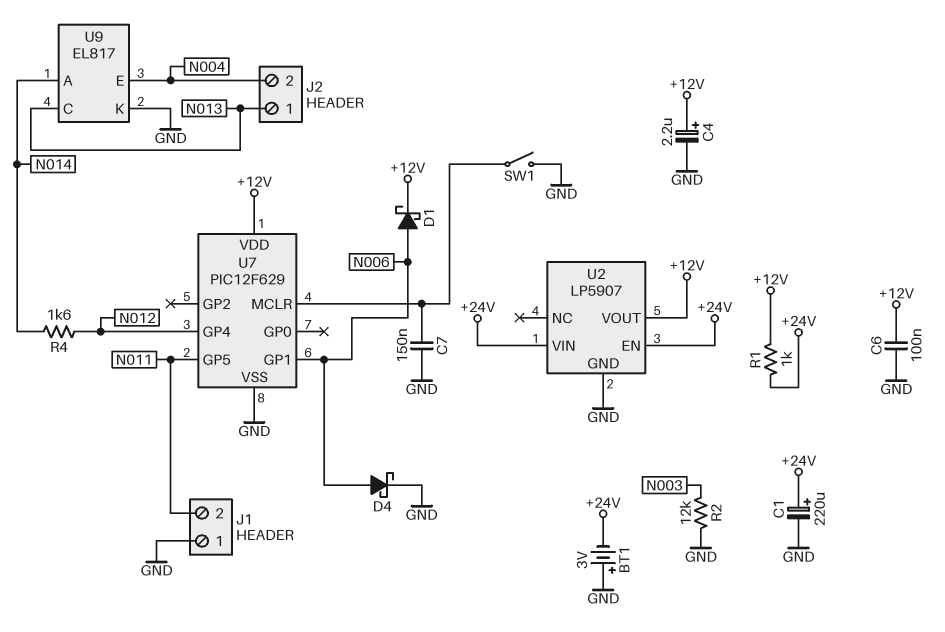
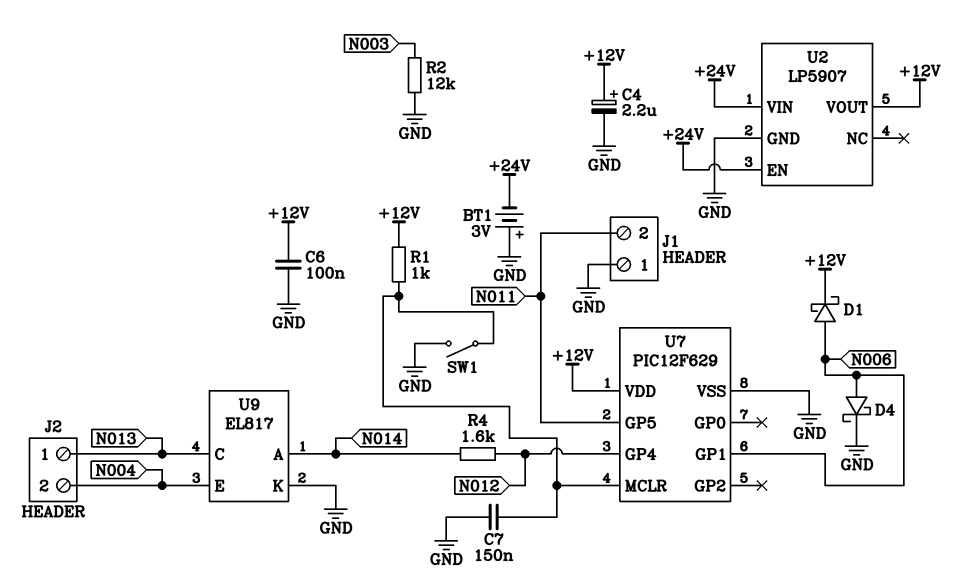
C1: 220uF (plus +24V, minus GND) -> none
R1: 1k (+12V, +24V) -> 1k (+12V, U7/MCLR)

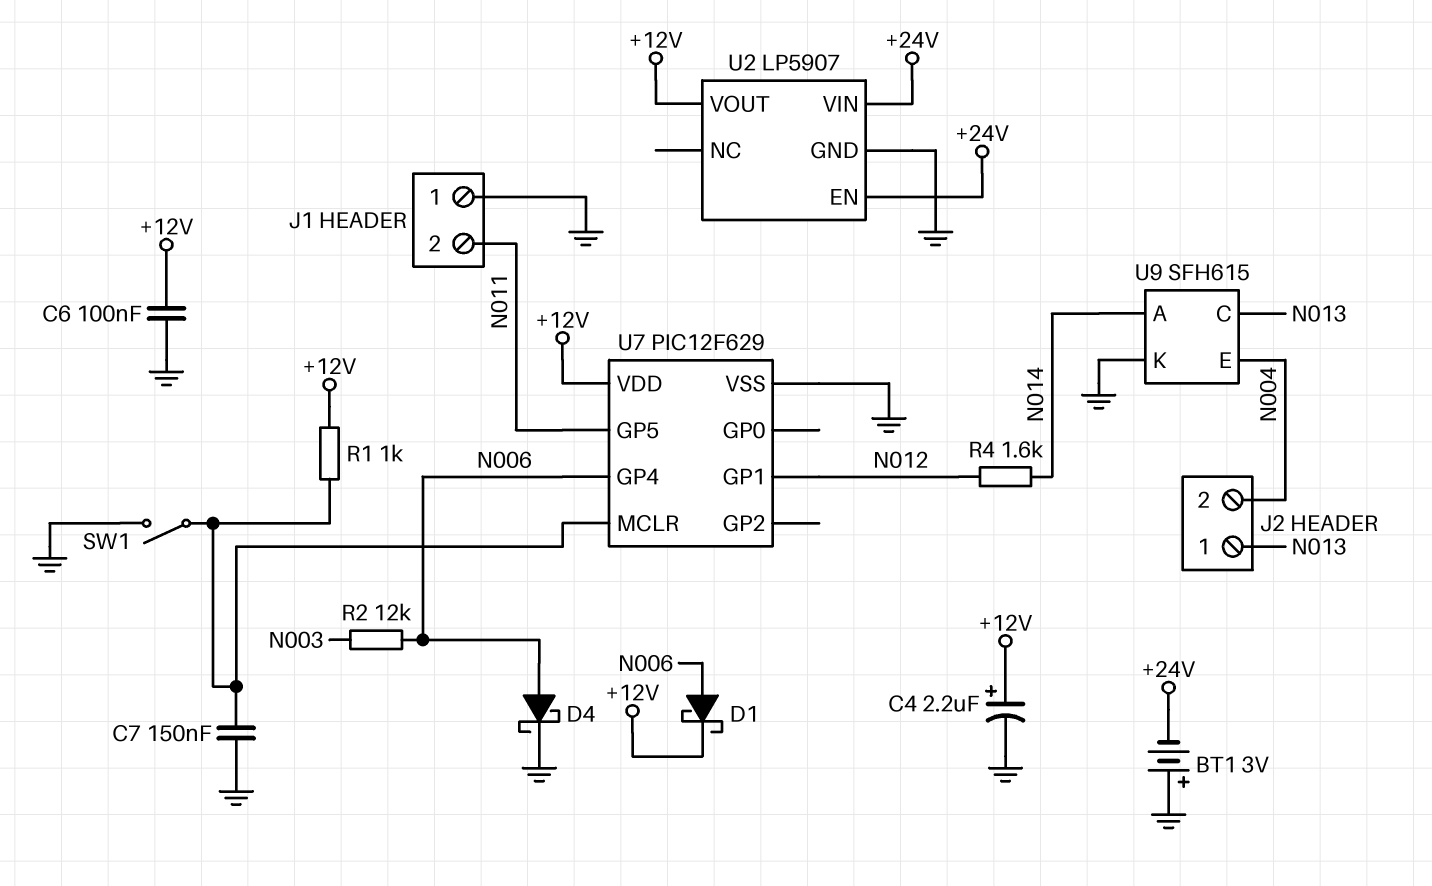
R2: 12k (GND, N003) -> 12k (N003, N006)
U7 pin GP1: N006 -> N012
U7 pin GP4: N012 -> N006
U9: EL817 -> SFH615

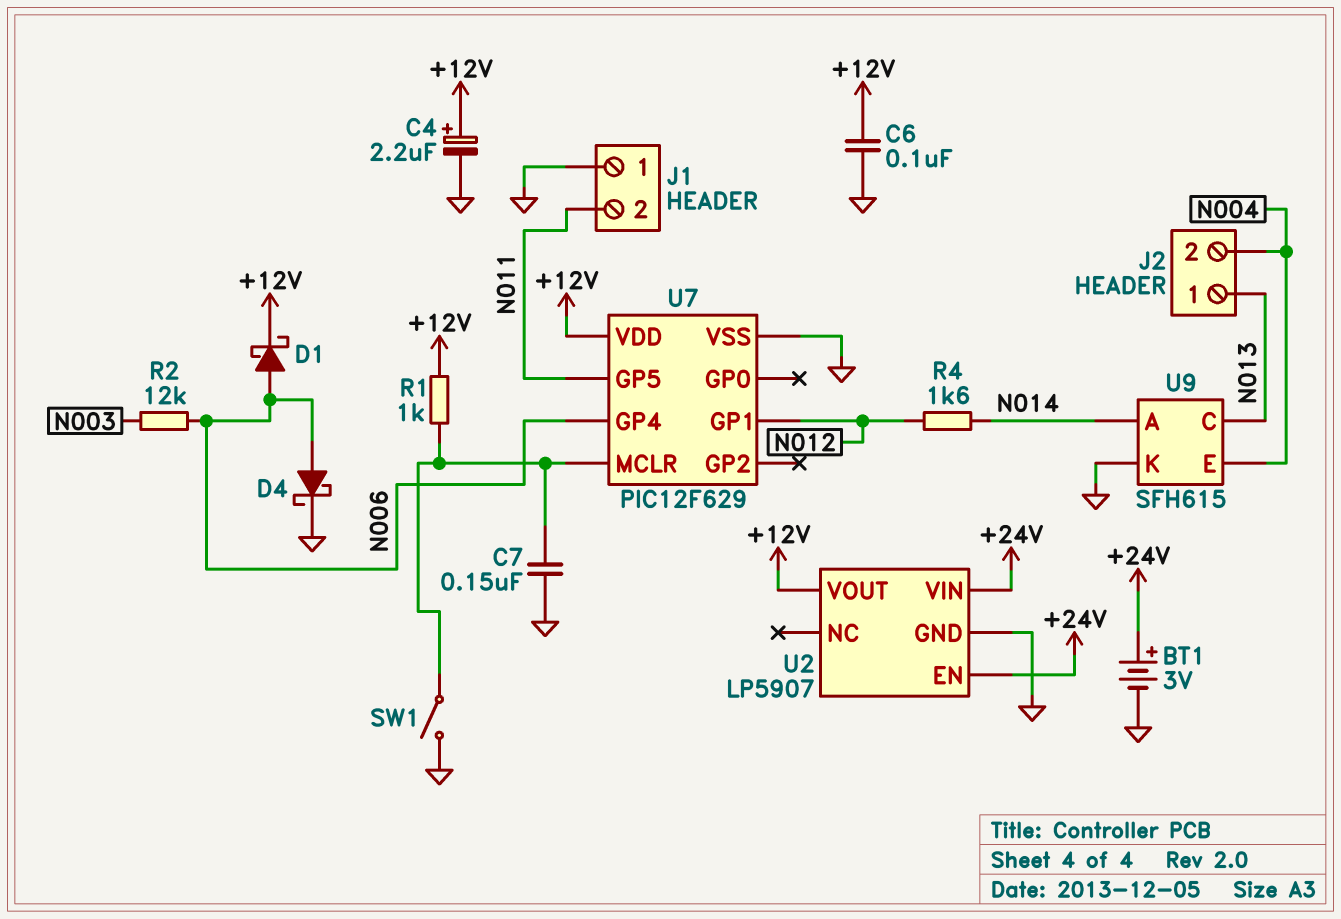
BT1: 3V (plus GND, minus +24V) -> 3V (plus +24V, minus GND)

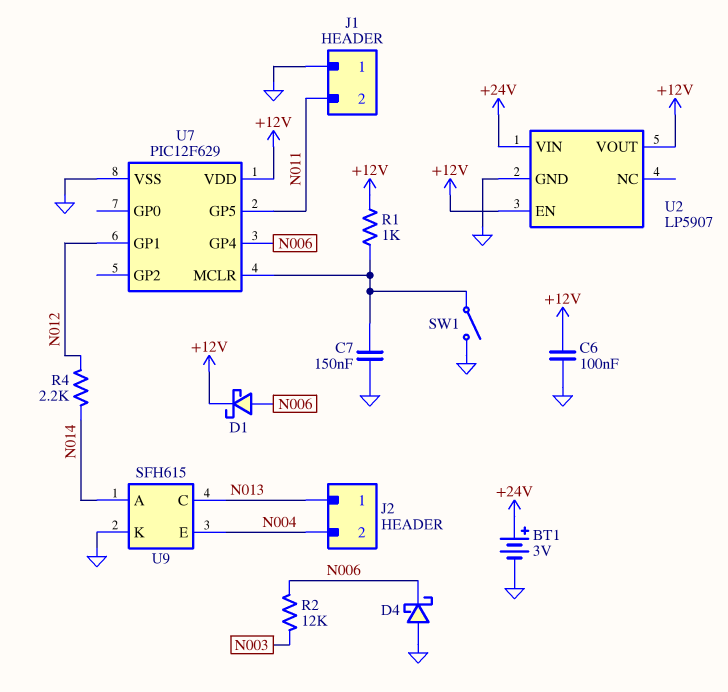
C4: 2.2uF (plus +12V, minus GND) -> none
D4: schottky (A N006, K GND) -> schottky (A GND, K N006)
R4: 1.6k (N012, N014) -> 2.2k (N012, N014)
U2 pin EN: +24V -> +12V

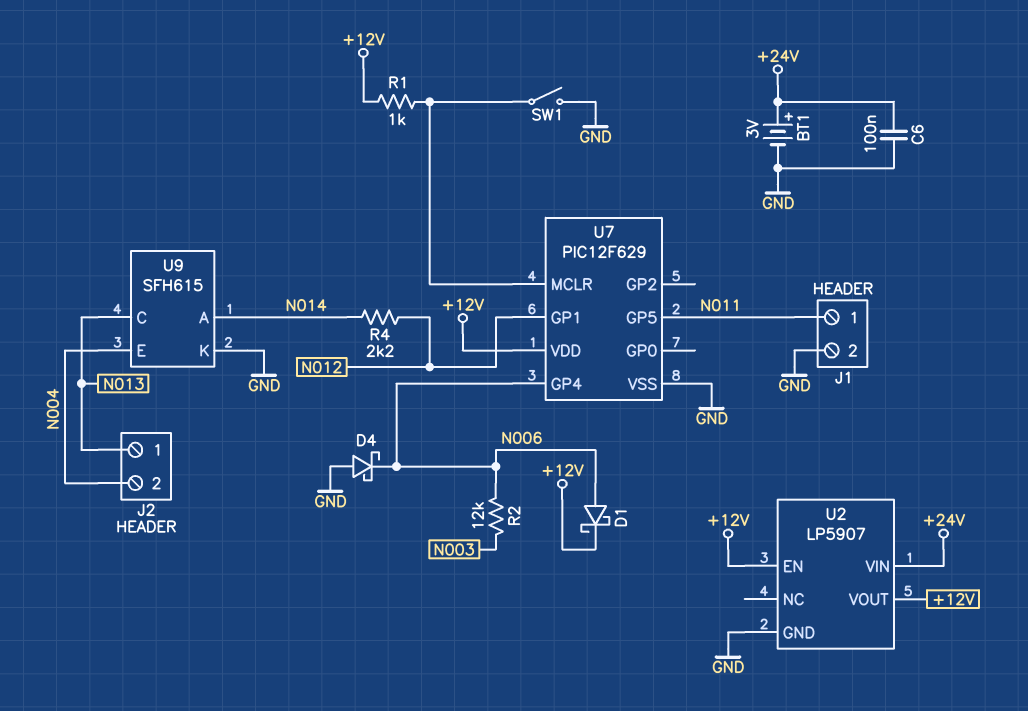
C6: 100nF (+12V, GND) -> 100nF (+24V, GND)
C7: 150nF (GND, U7/MCLR) -> none
J1 pin 1: GND -> N011
J1 pin 2: N011 -> GND

